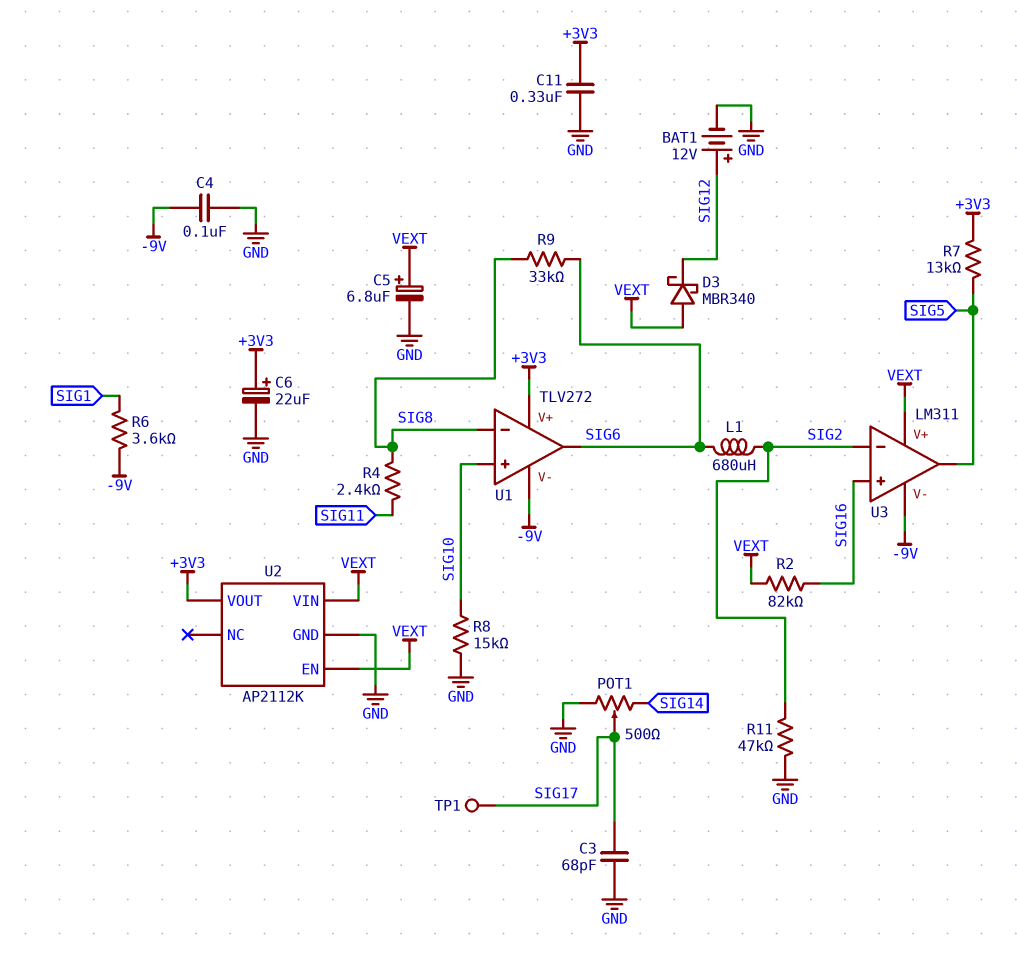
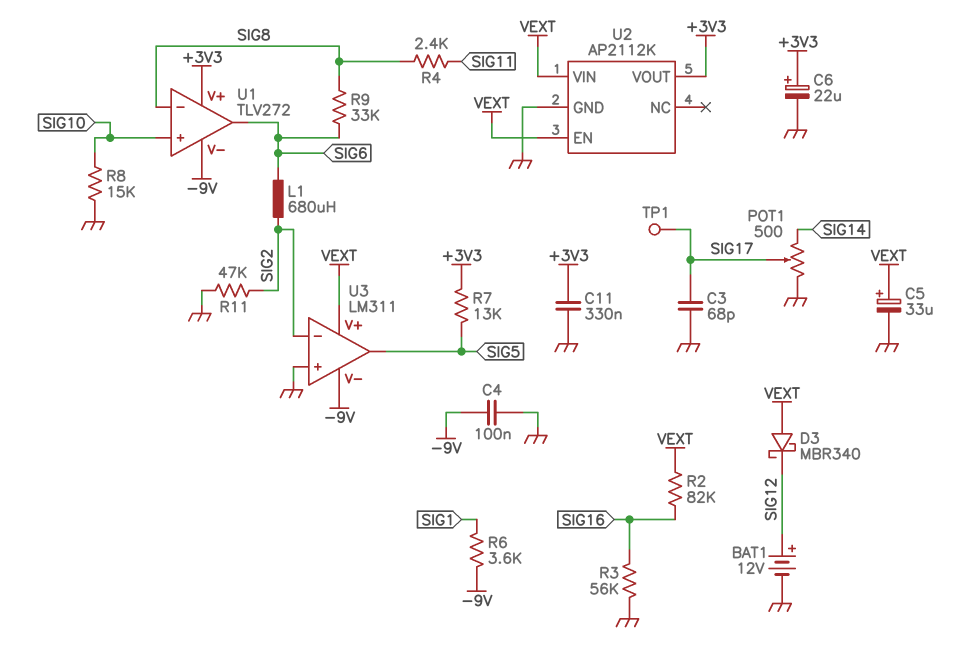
C5: 6.8uF (plus VEXT, minus GND) -> 33uF (plus VEXT, minus GND)
R3: none -> 56k (GND, SIG16)
U3 pin in+: SIG16 -> GND

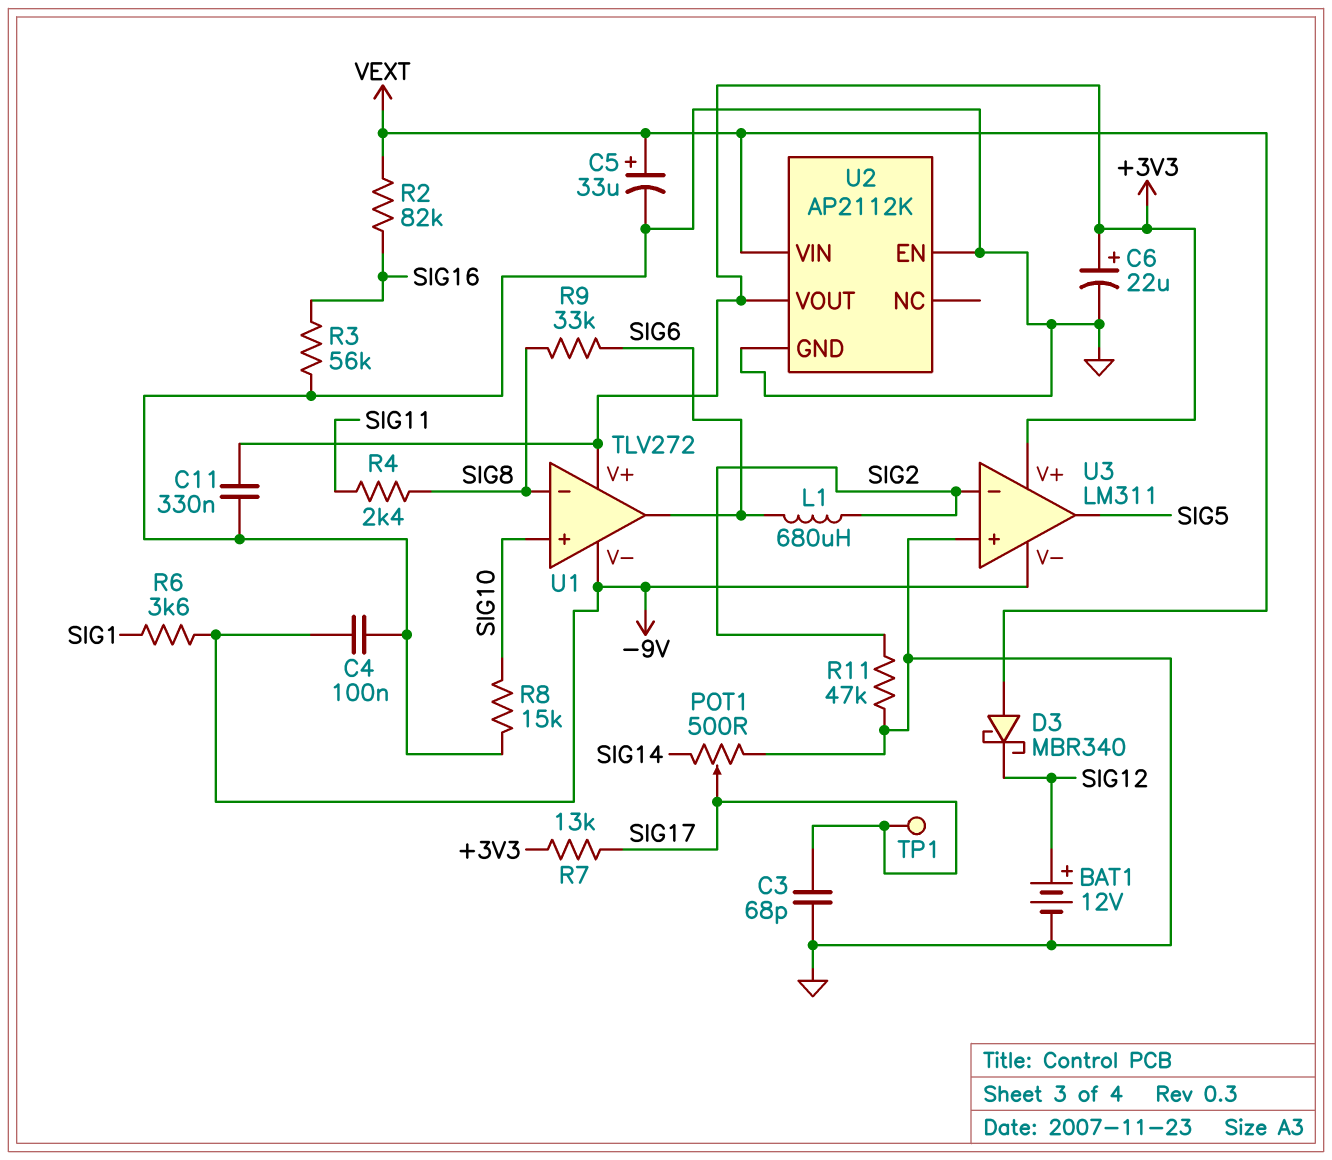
R7: 13k (+3V3, SIG5) -> 13k (+3V3, SIG17)
U2 pin EN: VEXT -> GND
U3 pin V+: VEXT -> +3V3

